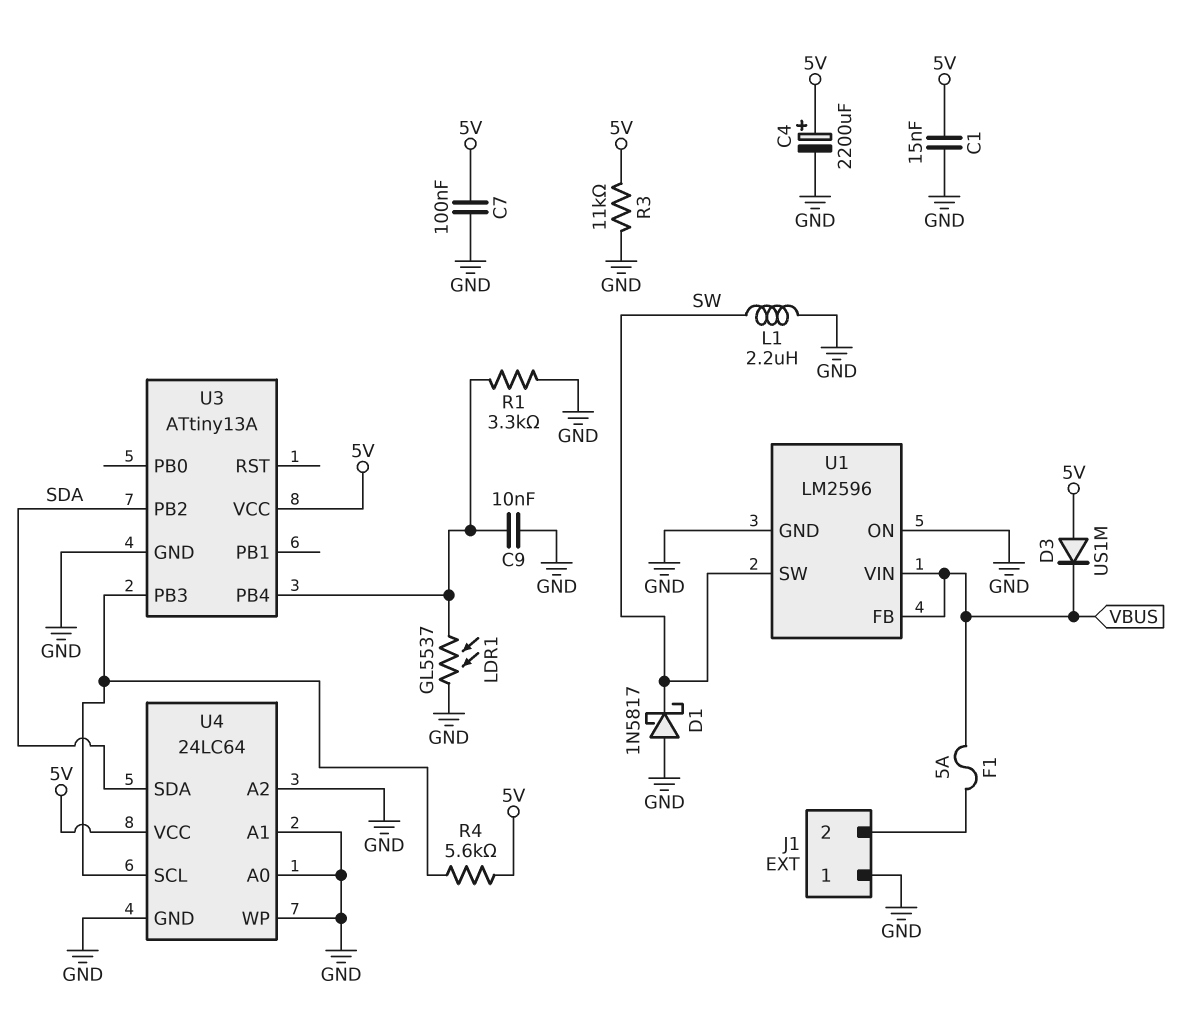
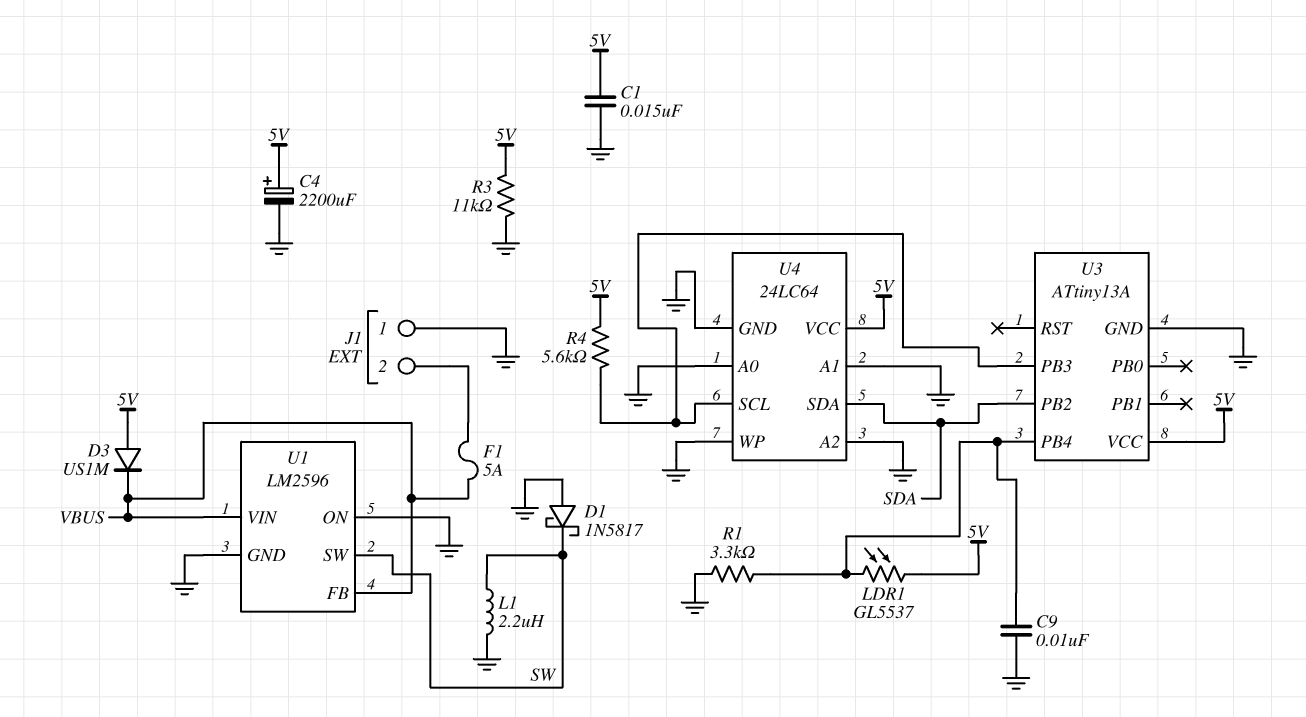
C7: 100nF (5V, GND) -> none
LDR1: GL5537 (GND, U3/PB4) -> GL5537 (5V, U3/PB4)

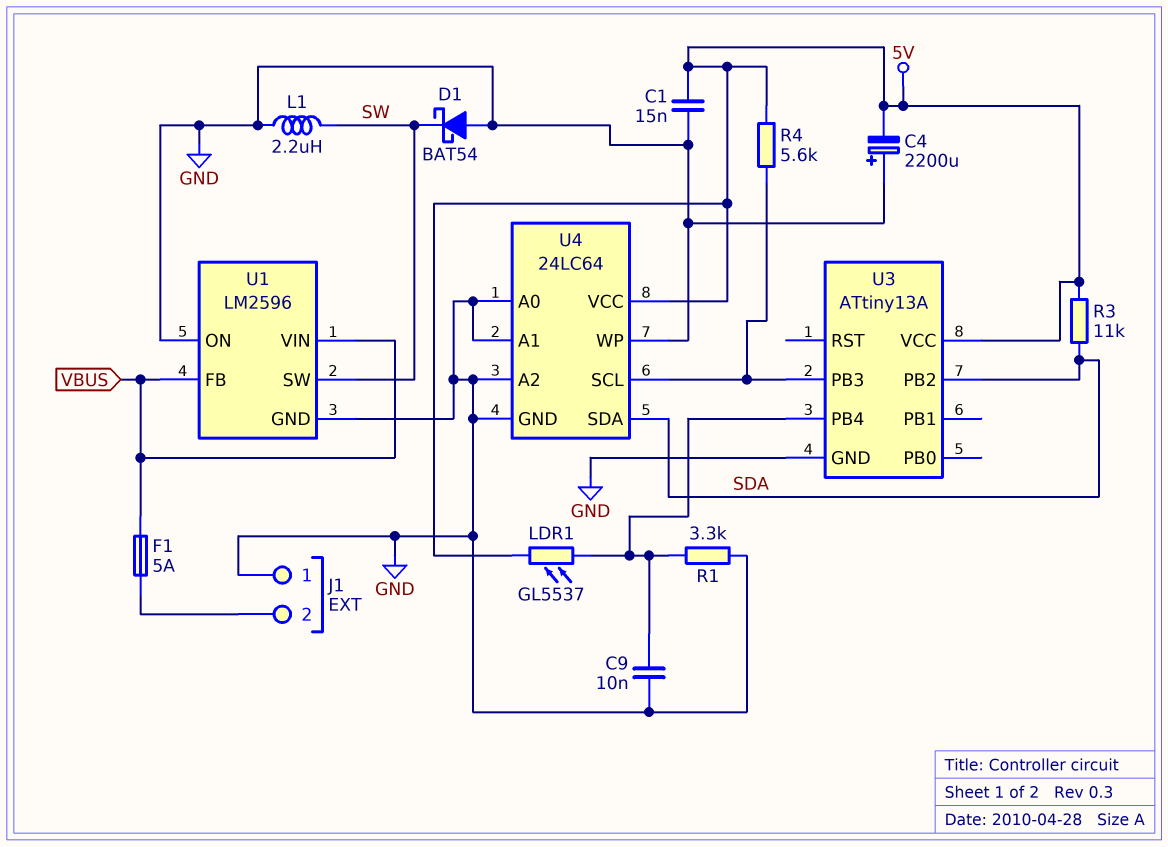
C4: 2200uF (plus 5V, minus GND) -> 2200uF (plus GND, minus 5V)
D1: schottky 1N5817 (A GND, K SW) -> schottky BAT54 (A GND, K SW)
D3: diode US1M (A 5V, K VBUS) -> none
R3: 11k (5V, GND) -> 11k (5V, SDA)

